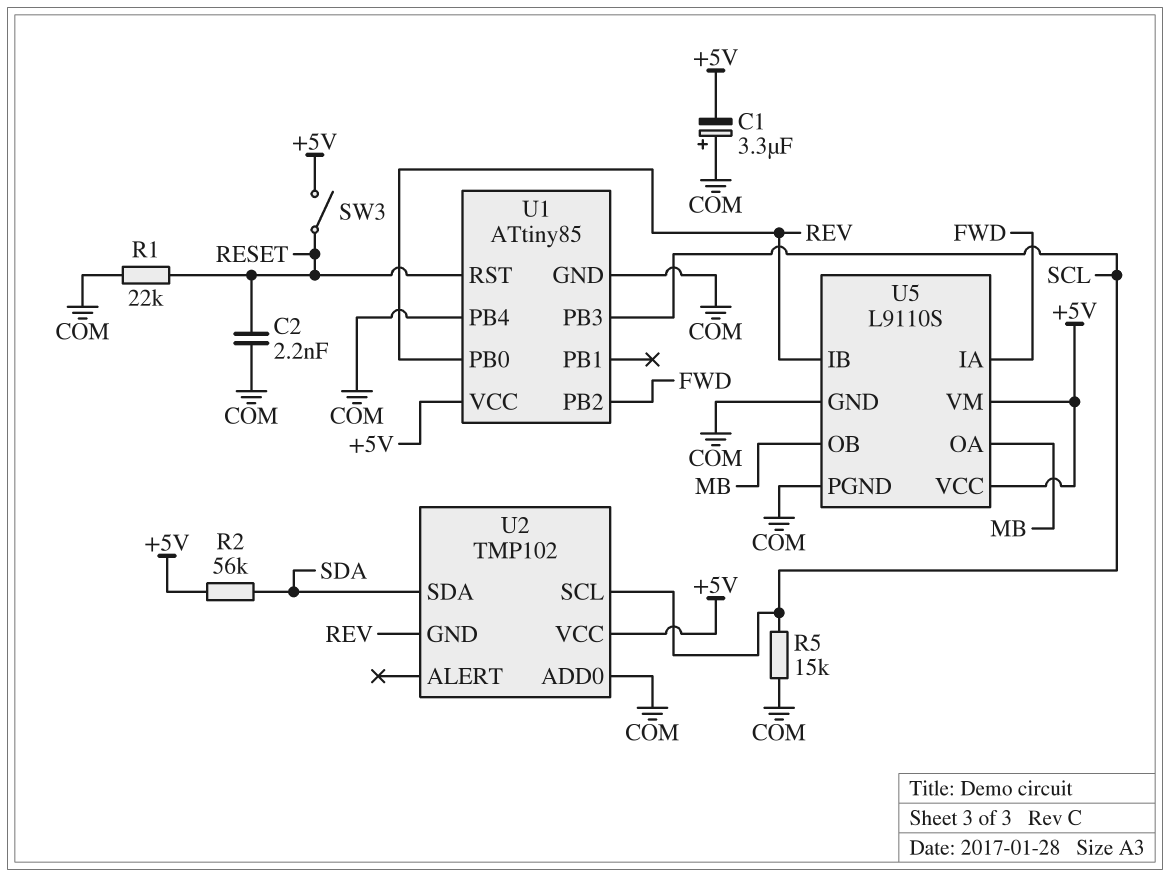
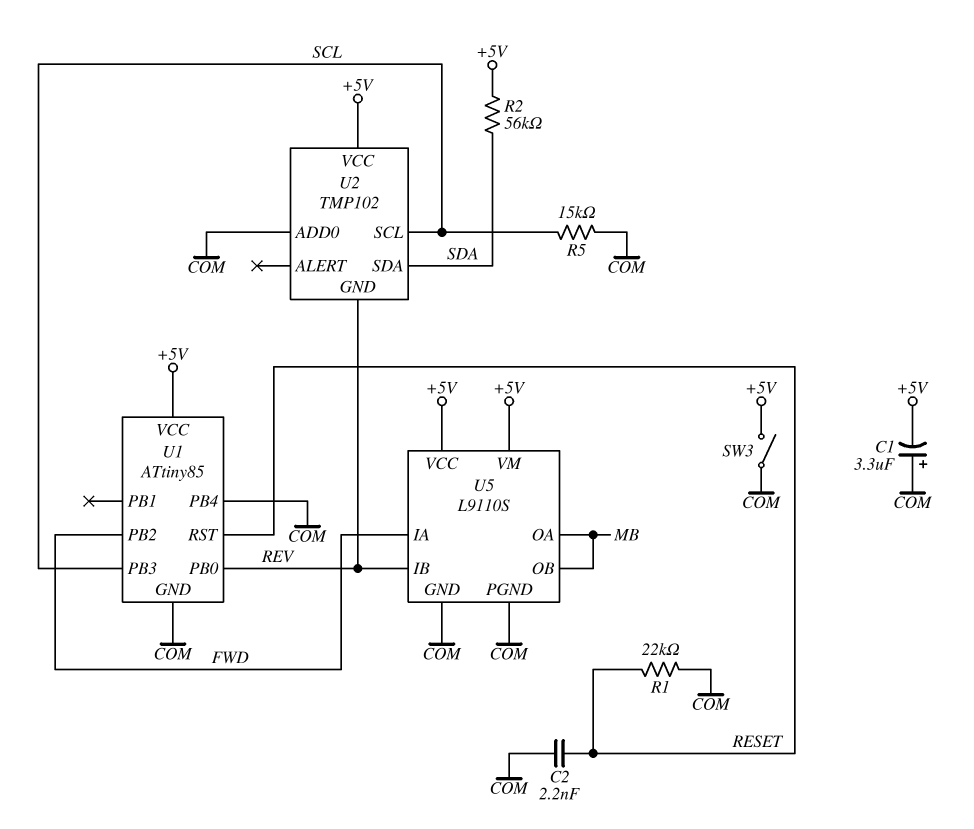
SW3: switch (+5V, RESET) -> switch (+5V, COM)

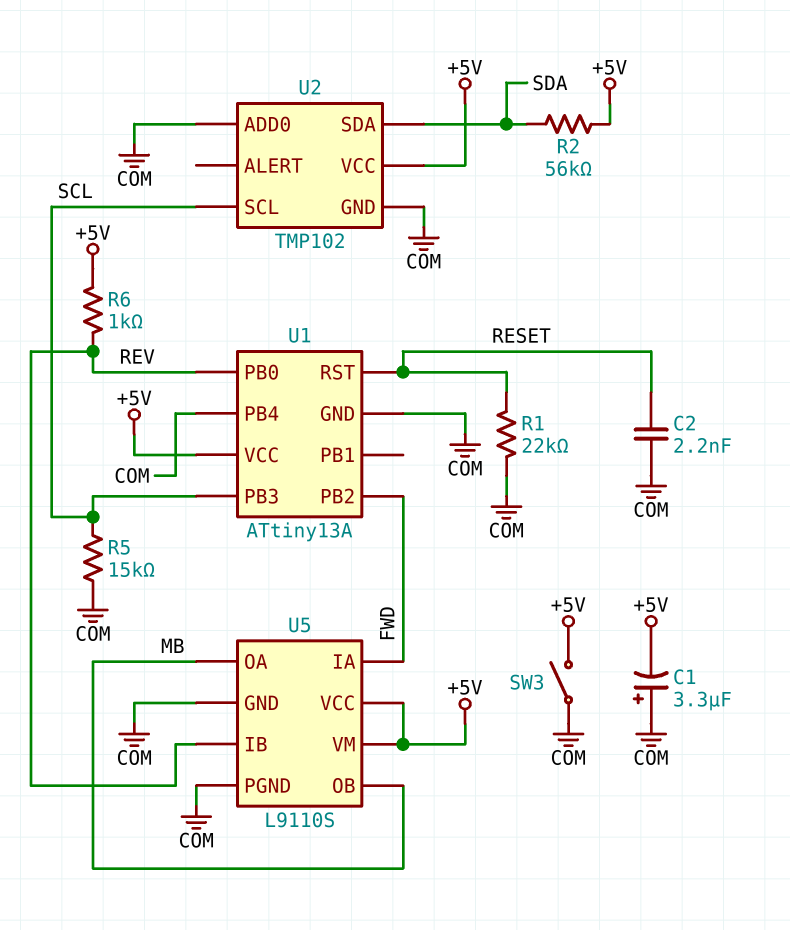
R6: none -> 1k (+5V, REV)
U1: ATtiny85 -> ATtiny13A
U2 pin GND: REV -> COM

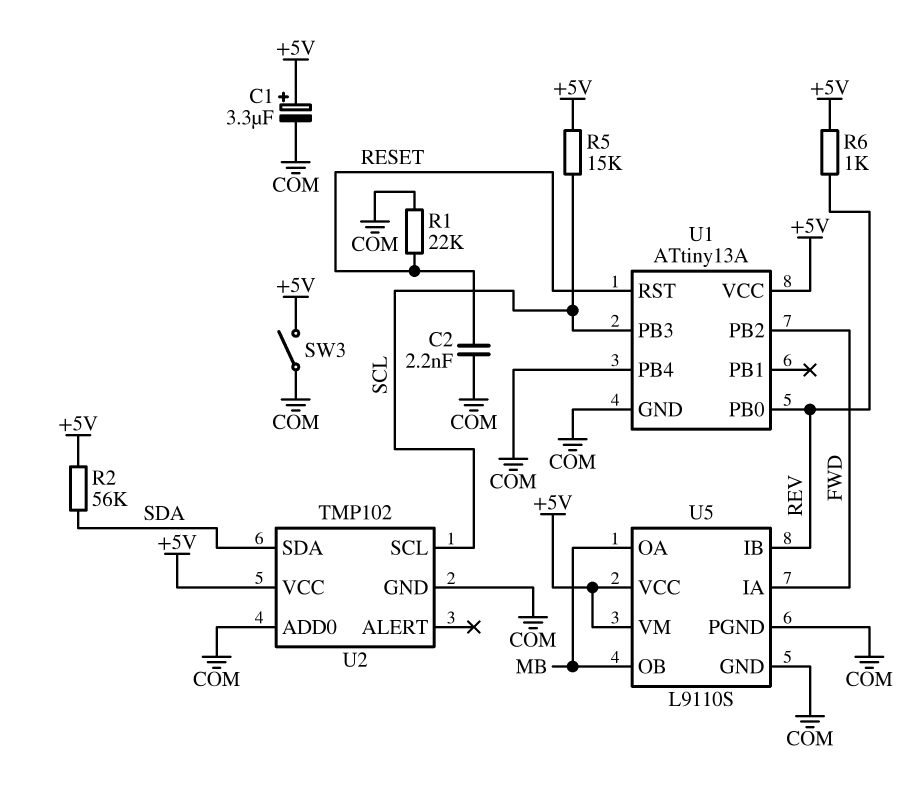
C1: 3.3uF (plus COM, minus +5V) -> 3.3uF (plus +5V, minus COM)
R5: 15k (COM, SCL) -> 15k (+5V, SCL)

